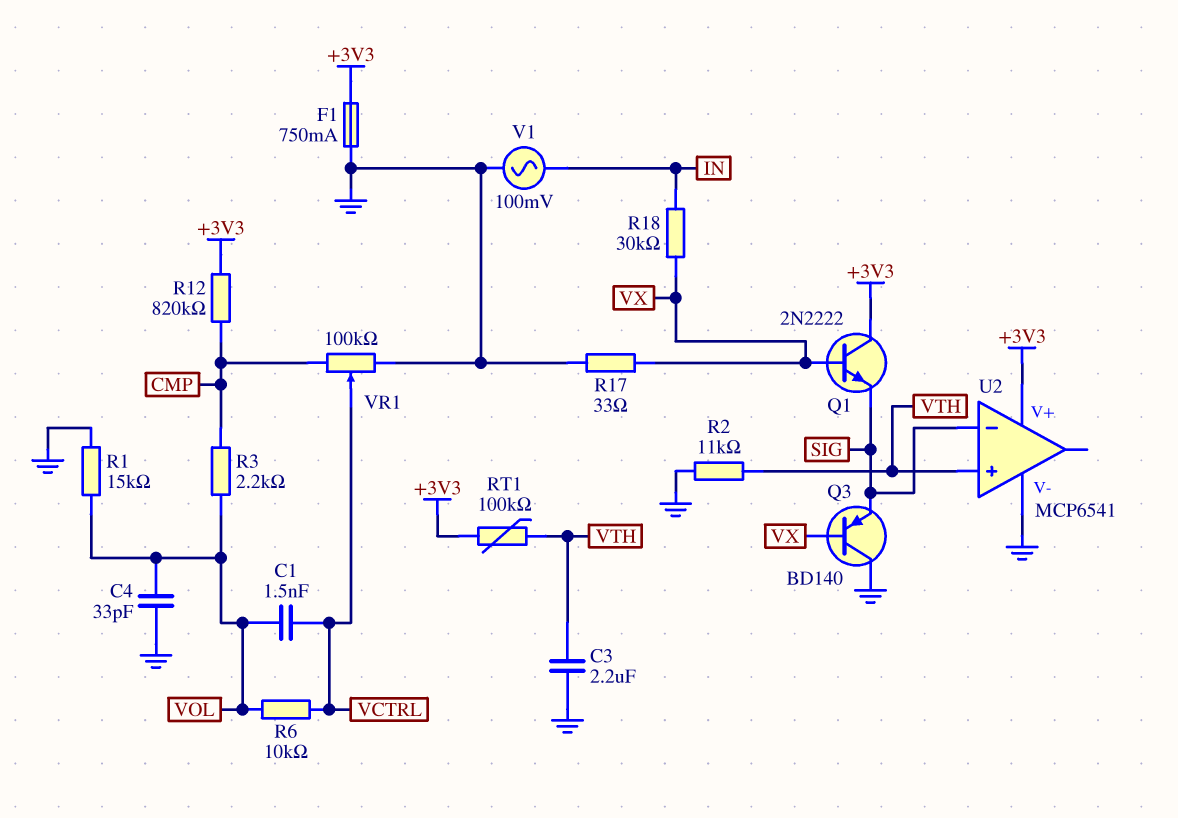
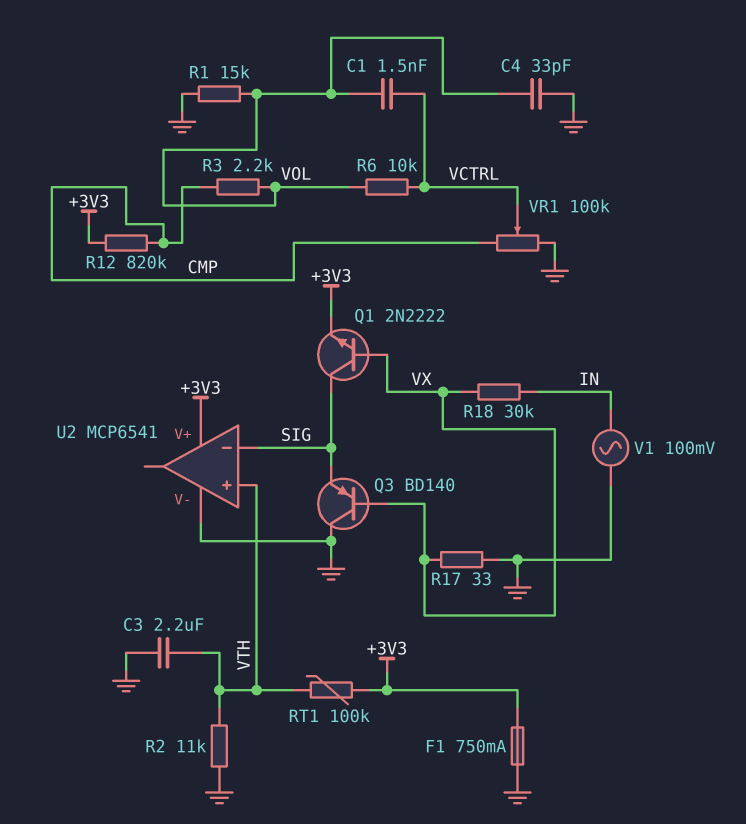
Q1: NPN 2N2222 (B VX, C +3V3, E SIG) -> NPN 2N2222 (B VX, C SIG, E +3V3)

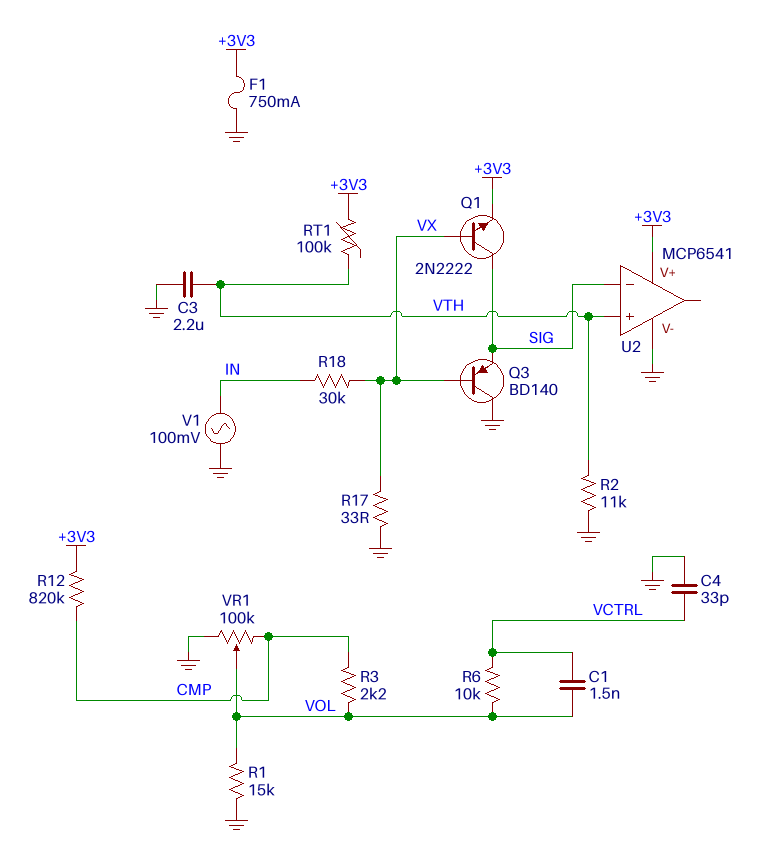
C4: 33pF (GND, VOL) -> 33pF (GND, VCTRL)
VR1: 100k (CMP, GND, wiper VCTRL) -> 100k (CMP, GND, wiper VOL)

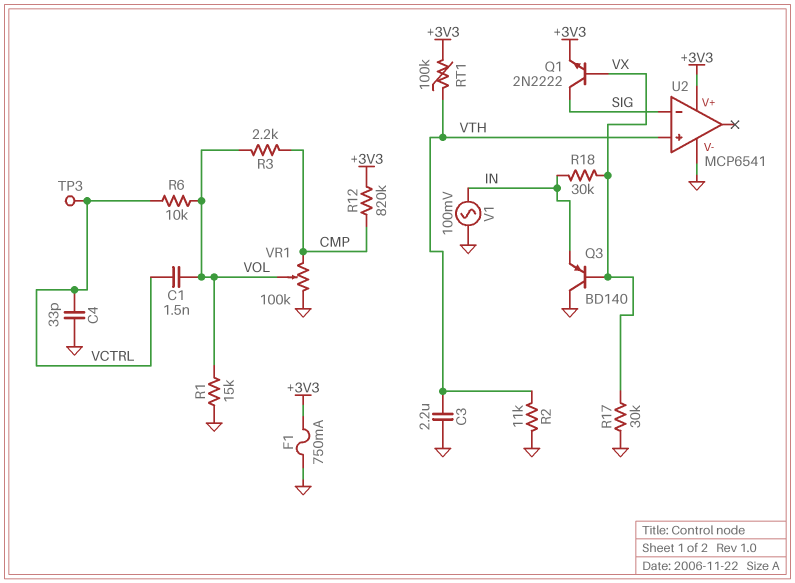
Q3: PNP BD140 (B VX, C GND, E SIG) -> PNP BD140 (B VX, C GND, E IN)
R17: 33 (GND, VX) -> 30k (GND, VX)
TP3: none -> test point (VCTRL)

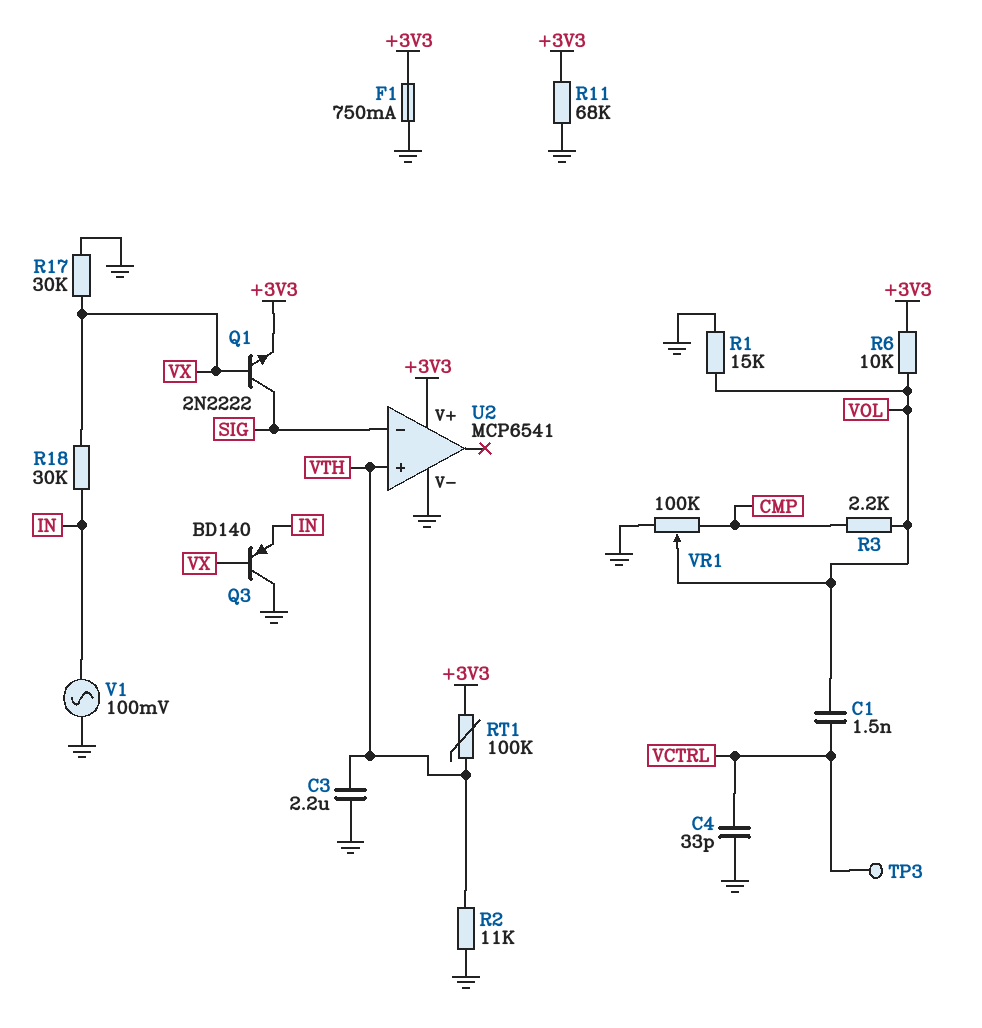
R6: 10k (VCTRL, VOL) -> 10k (+3V3, VOL)
R11: none -> 68k (+3V3, GND)
R12: 820k (+3V3, CMP) -> none

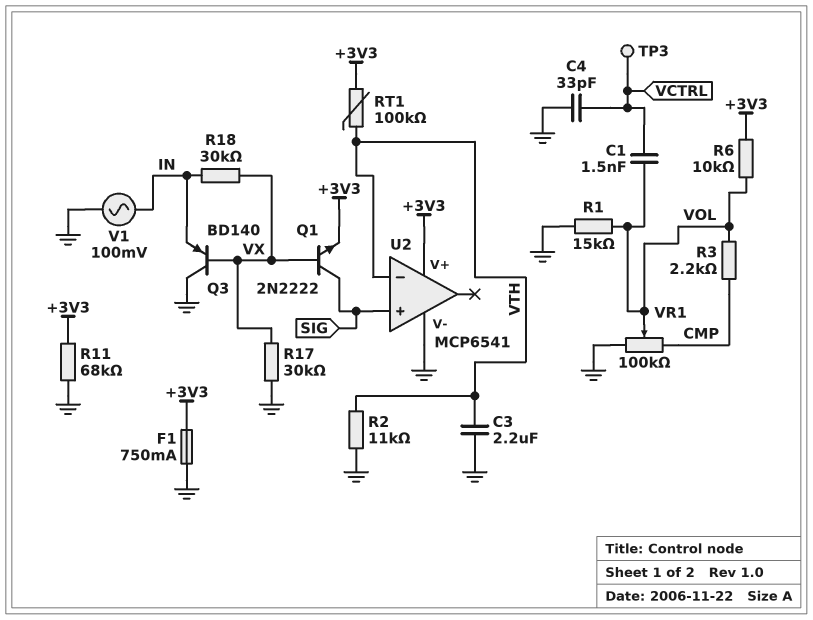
U2 pin in+: VTH -> SIG
U2 pin in-: SIG -> VTH

